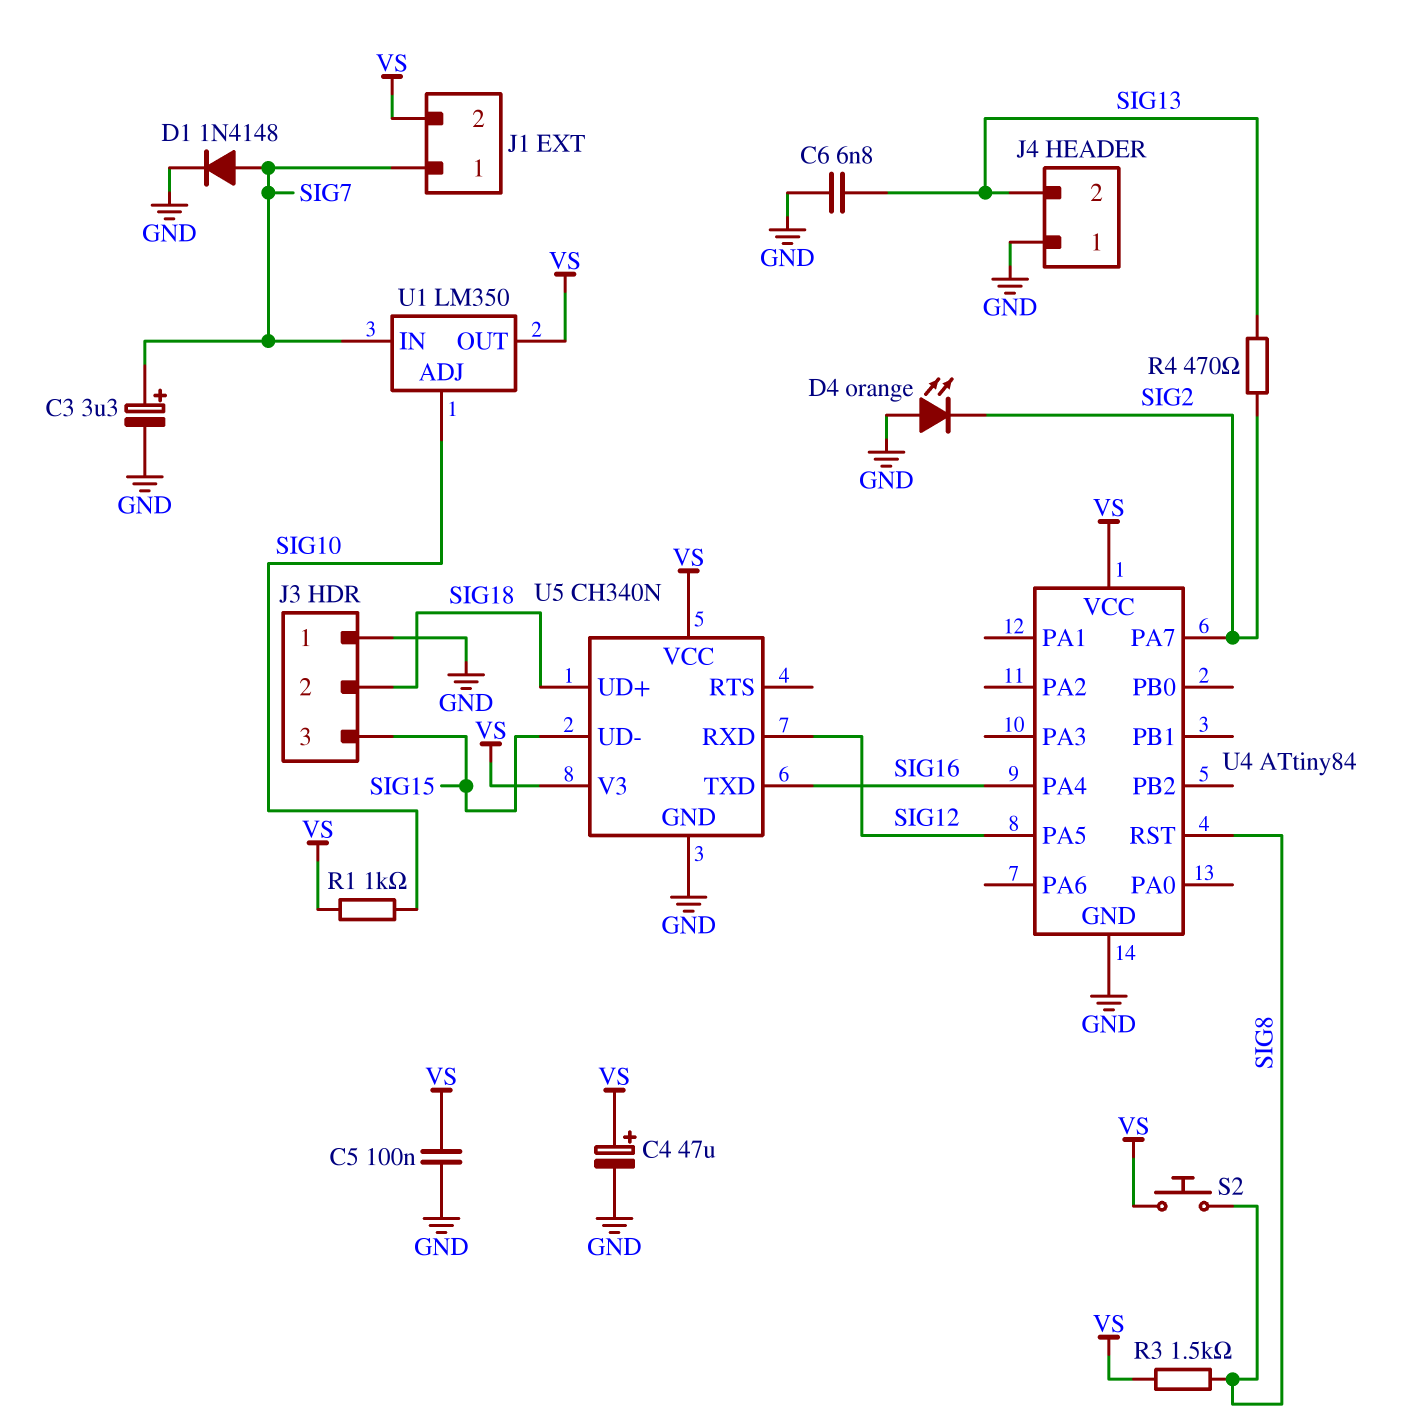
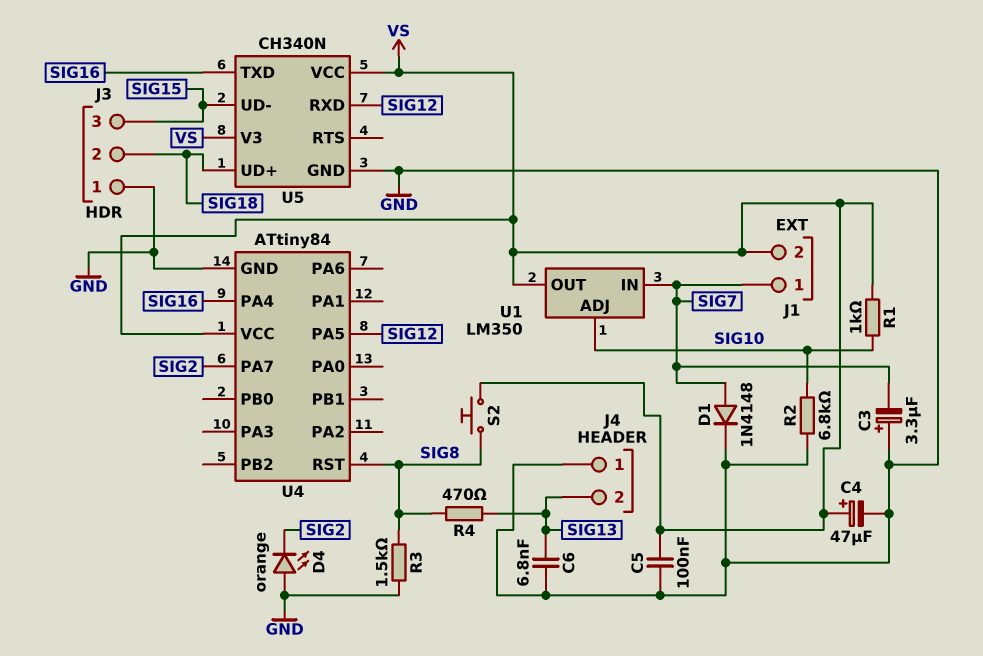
C3: 3.3uF (plus SIG7, minus GND) -> 3.3uF (plus GND, minus SIG7)
R2: none -> 6.8k (GND, SIG10)
R3: 1.5k (SIG8, VS) -> 1.5k (GND, SIG8)
R4: 470 (SIG2, SIG13) -> 470 (SIG8, SIG13)

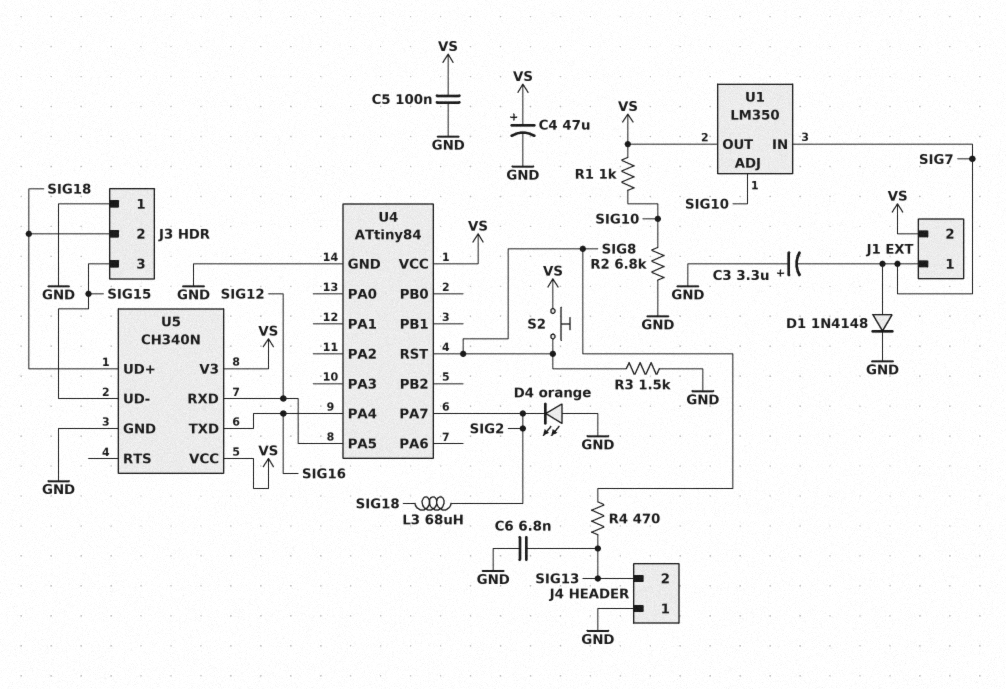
L3: none -> 68uH (SIG2, SIG18)

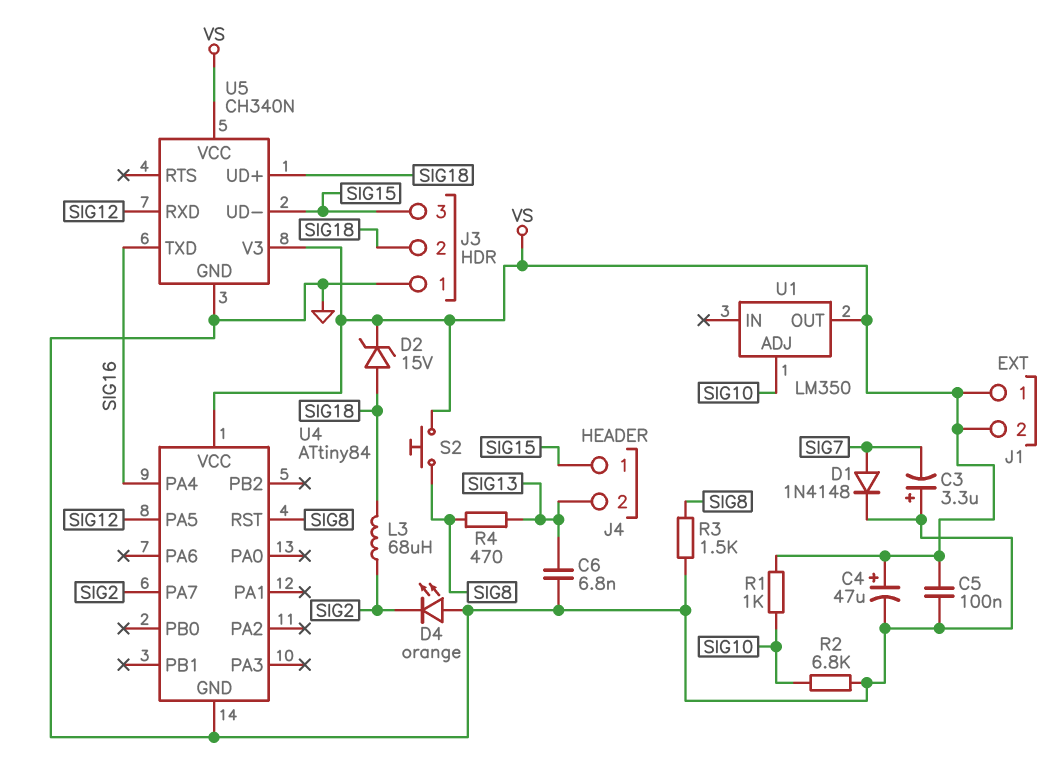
D2: none -> zener 15V (A SIG18, K VS)
J1 pin 1: SIG7 -> VS
J4 pin 1: GND -> SIG15
U1 pin IN: SIG7 -> none

